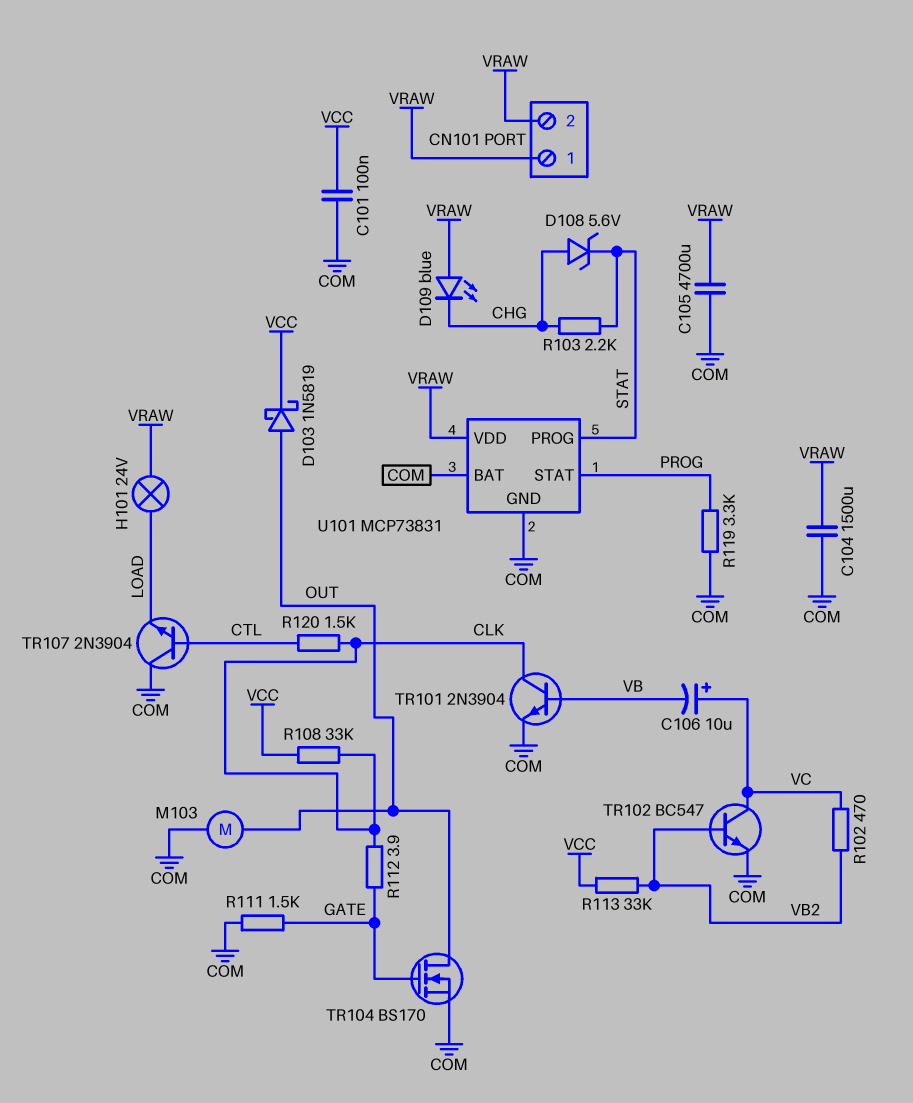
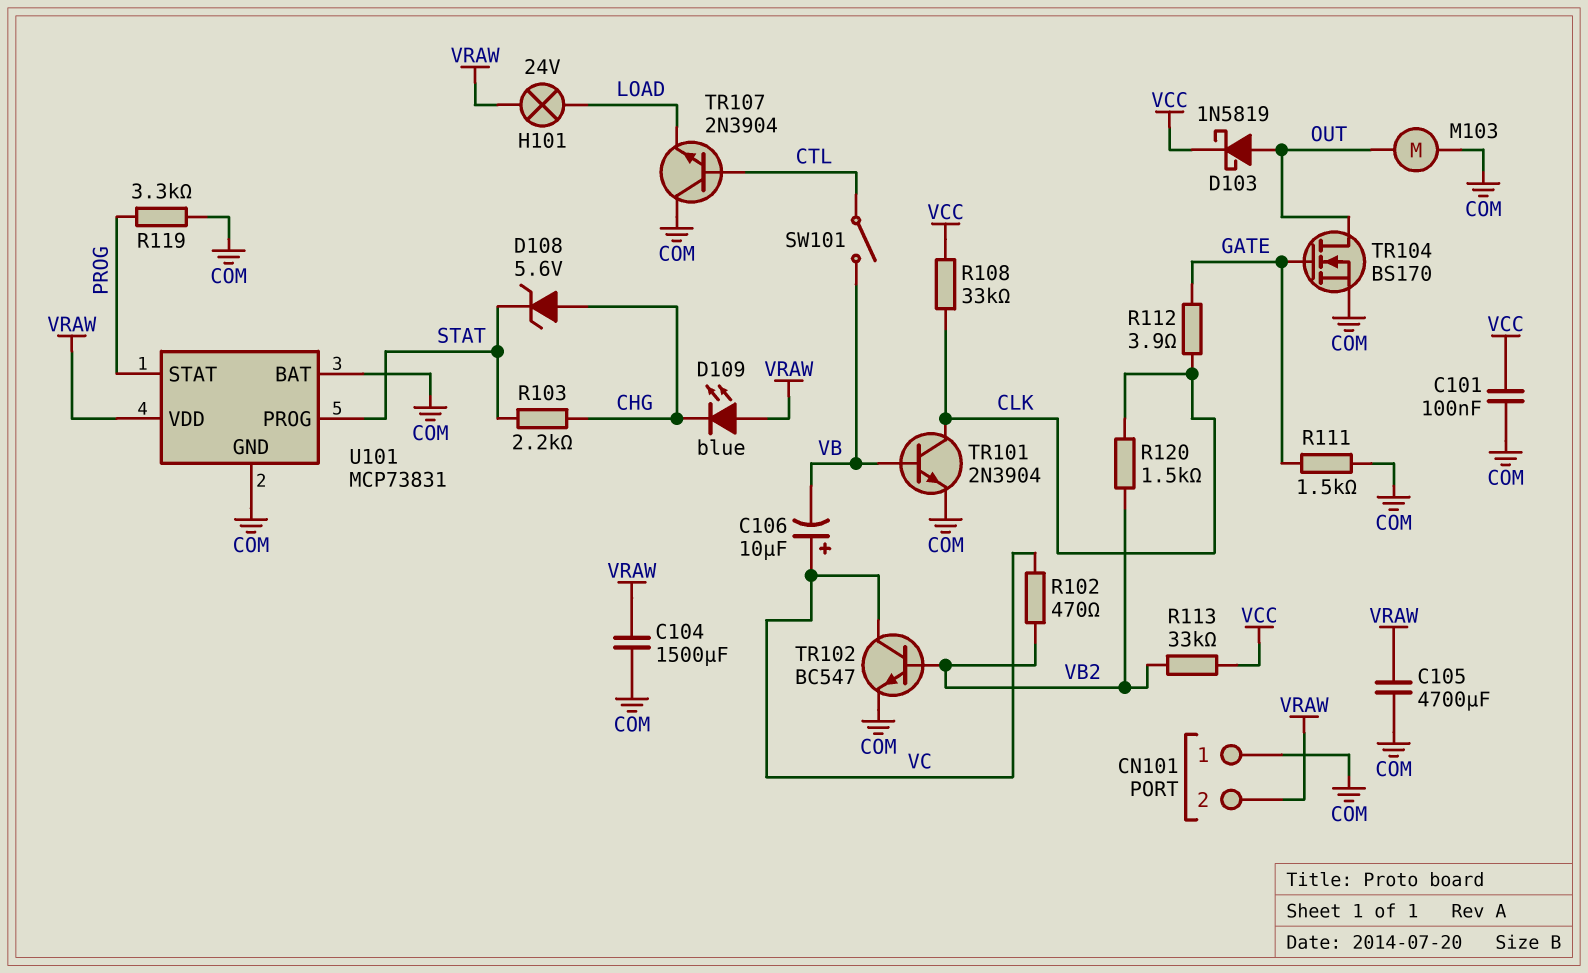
CN101 pin 1: VRAW -> COM
R120: 1.5k (CLK, CTL) -> 1.5k (CLK, VB2)
SW101: none -> switch (CTL, VB)

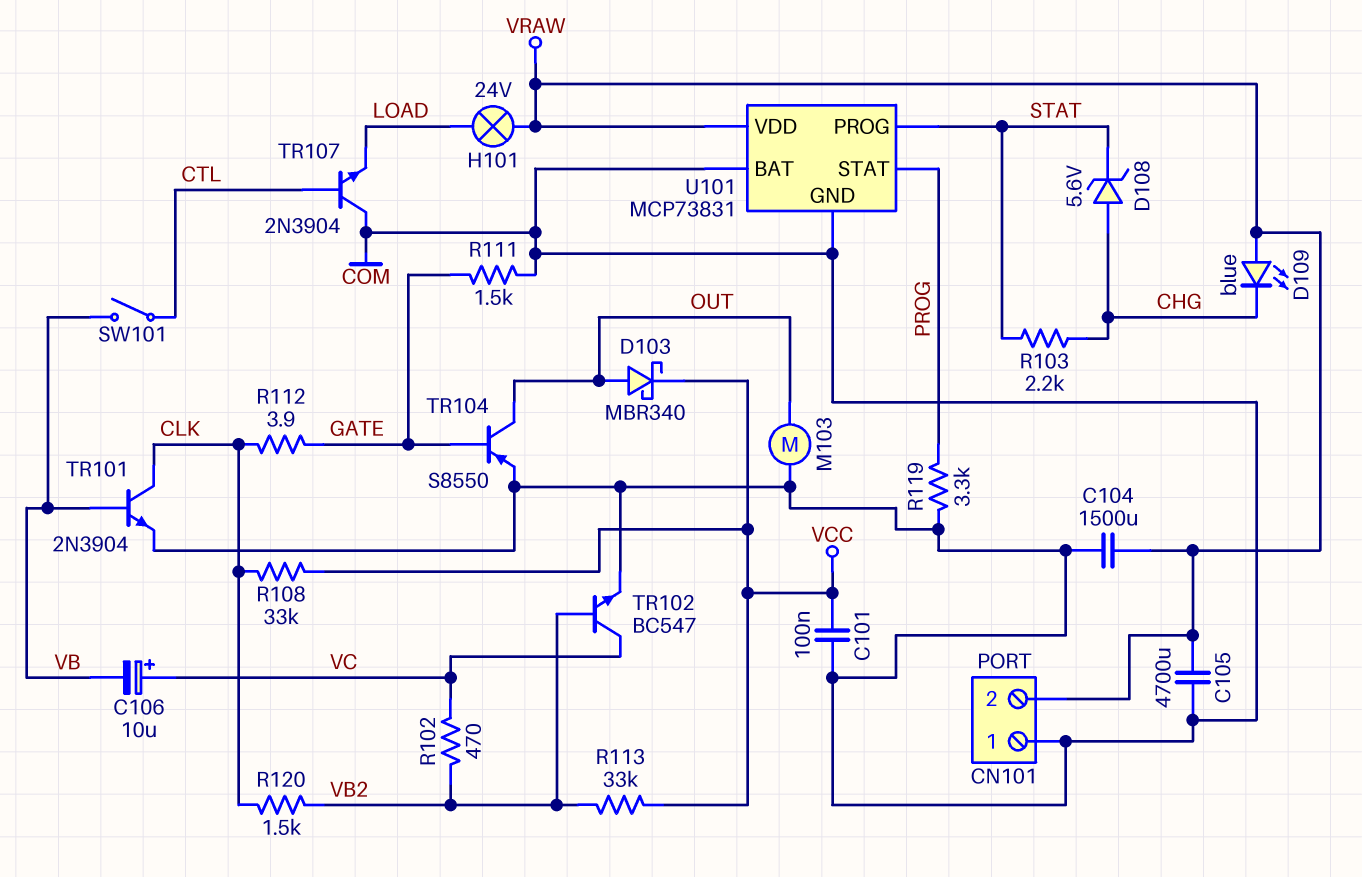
D103: schottky 1N5819 (A OUT, K VCC) -> schottky MBR340 (A OUT, K VCC)
TR104: NMOS BS170 (G GATE, D OUT, S COM) -> PNP S8550 (B GATE, C OUT, E COM)

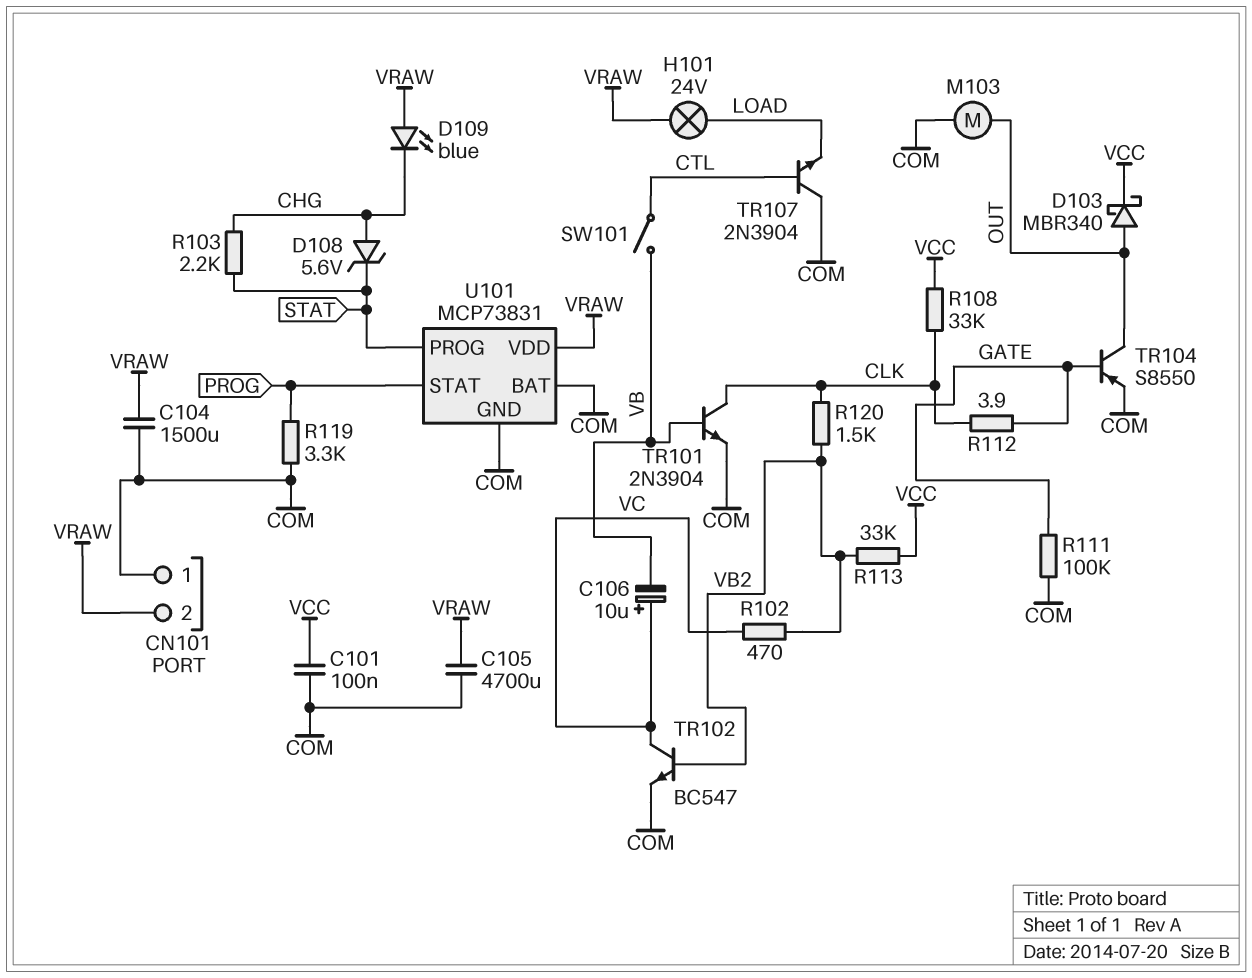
R111: 1.5k (COM, GATE) -> 100k (COM, GATE)

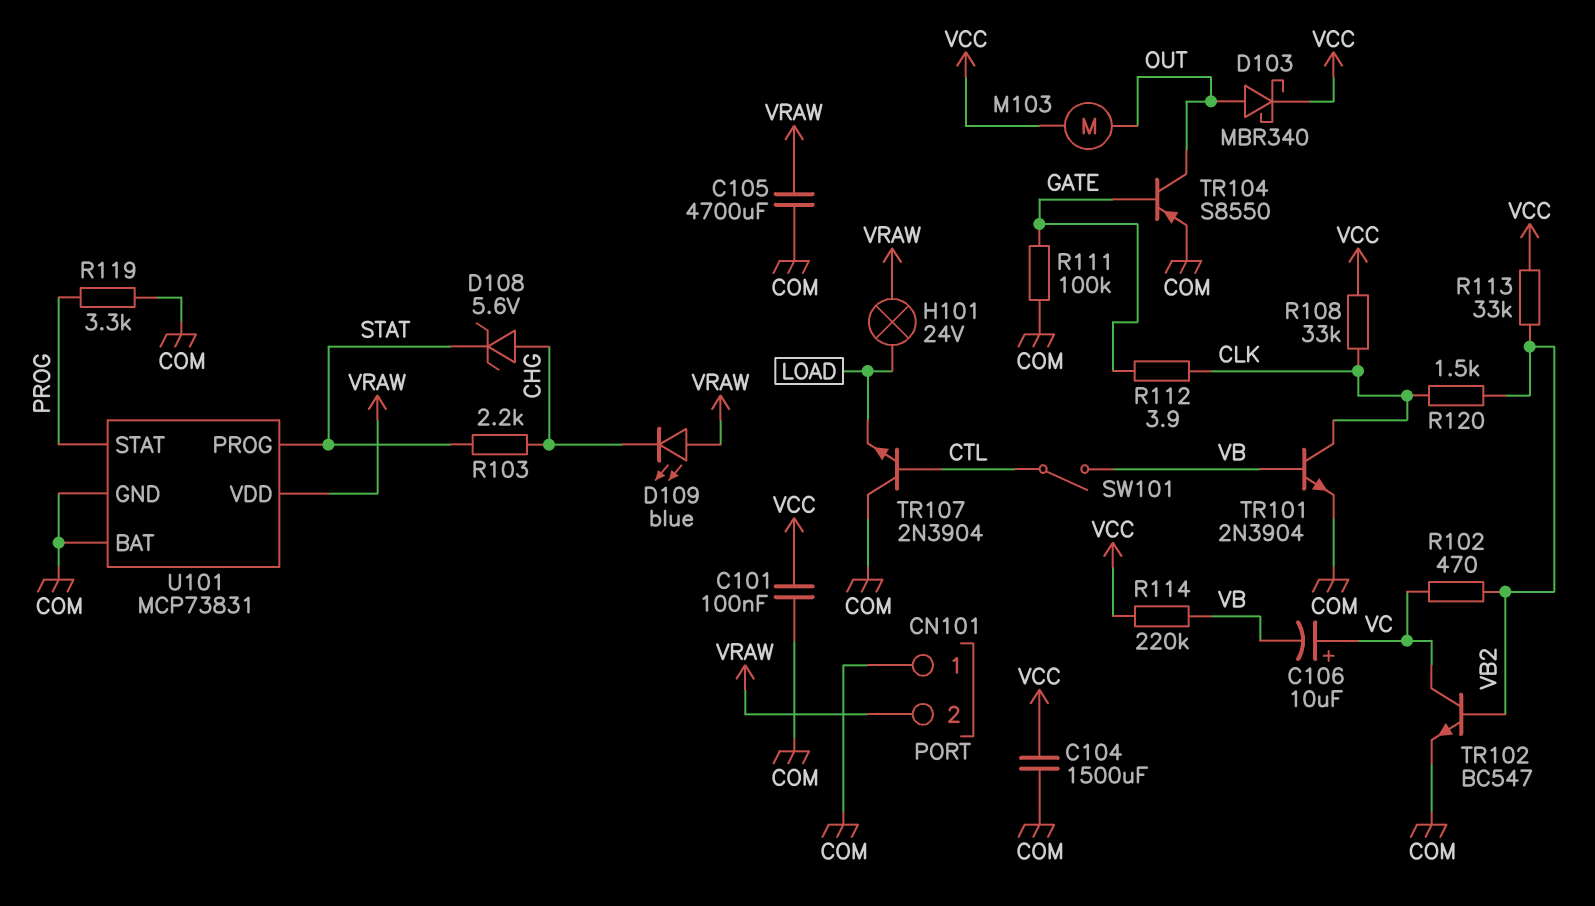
C104: 1500uF (COM, VRAW) -> 1500uF (COM, VCC)
M103: motor (COM, OUT) -> motor (OUT, VCC)
R114: none -> 220k (VB, VCC)

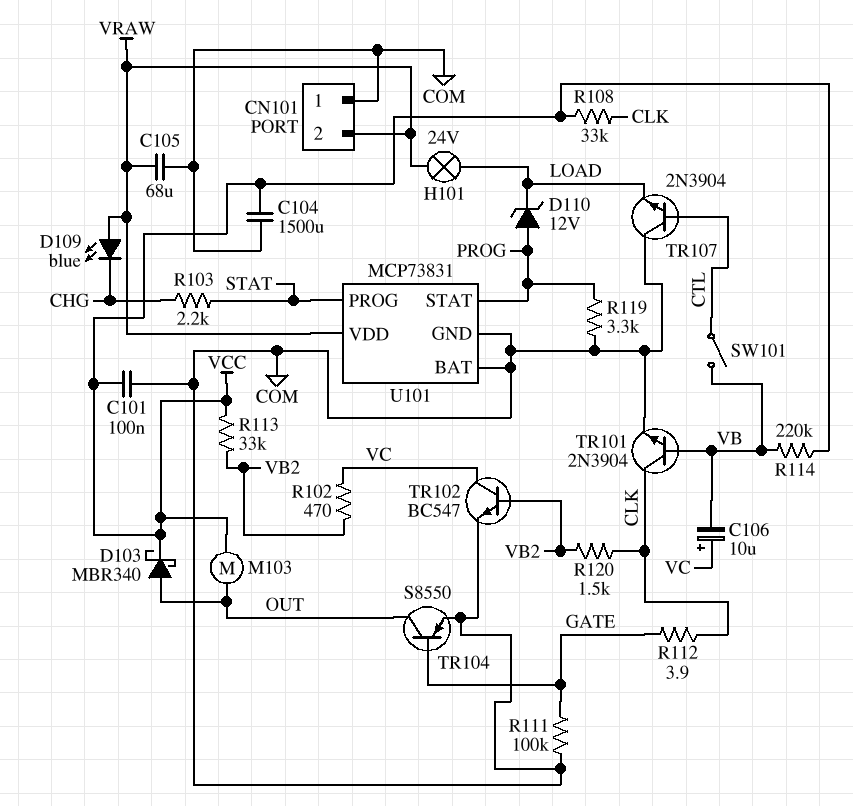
C105: 4700uF (COM, VRAW) -> 68uF (COM, VRAW)
D108: zener 5.6V (A CHG, K STAT) -> none
D110: none -> zener 12V (A PROG, K LOAD)

